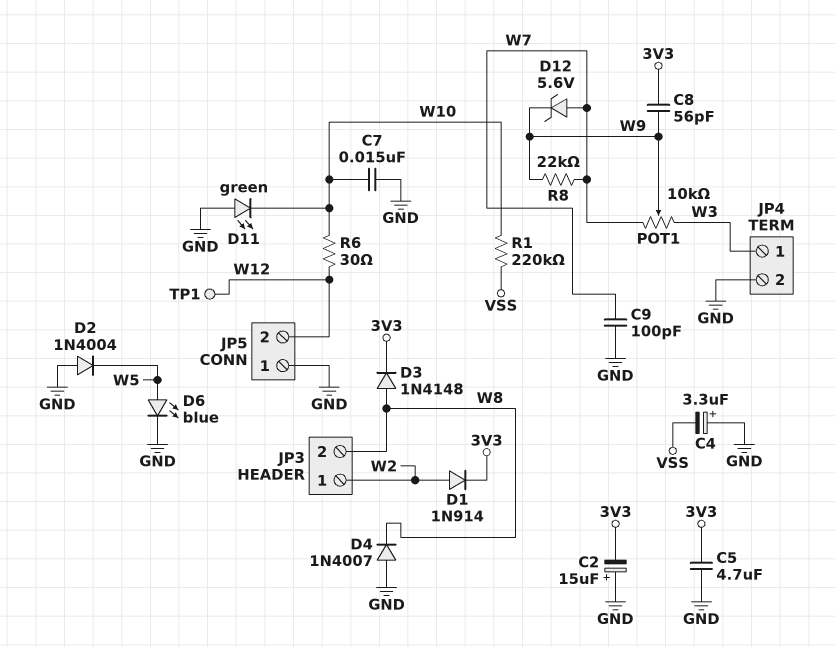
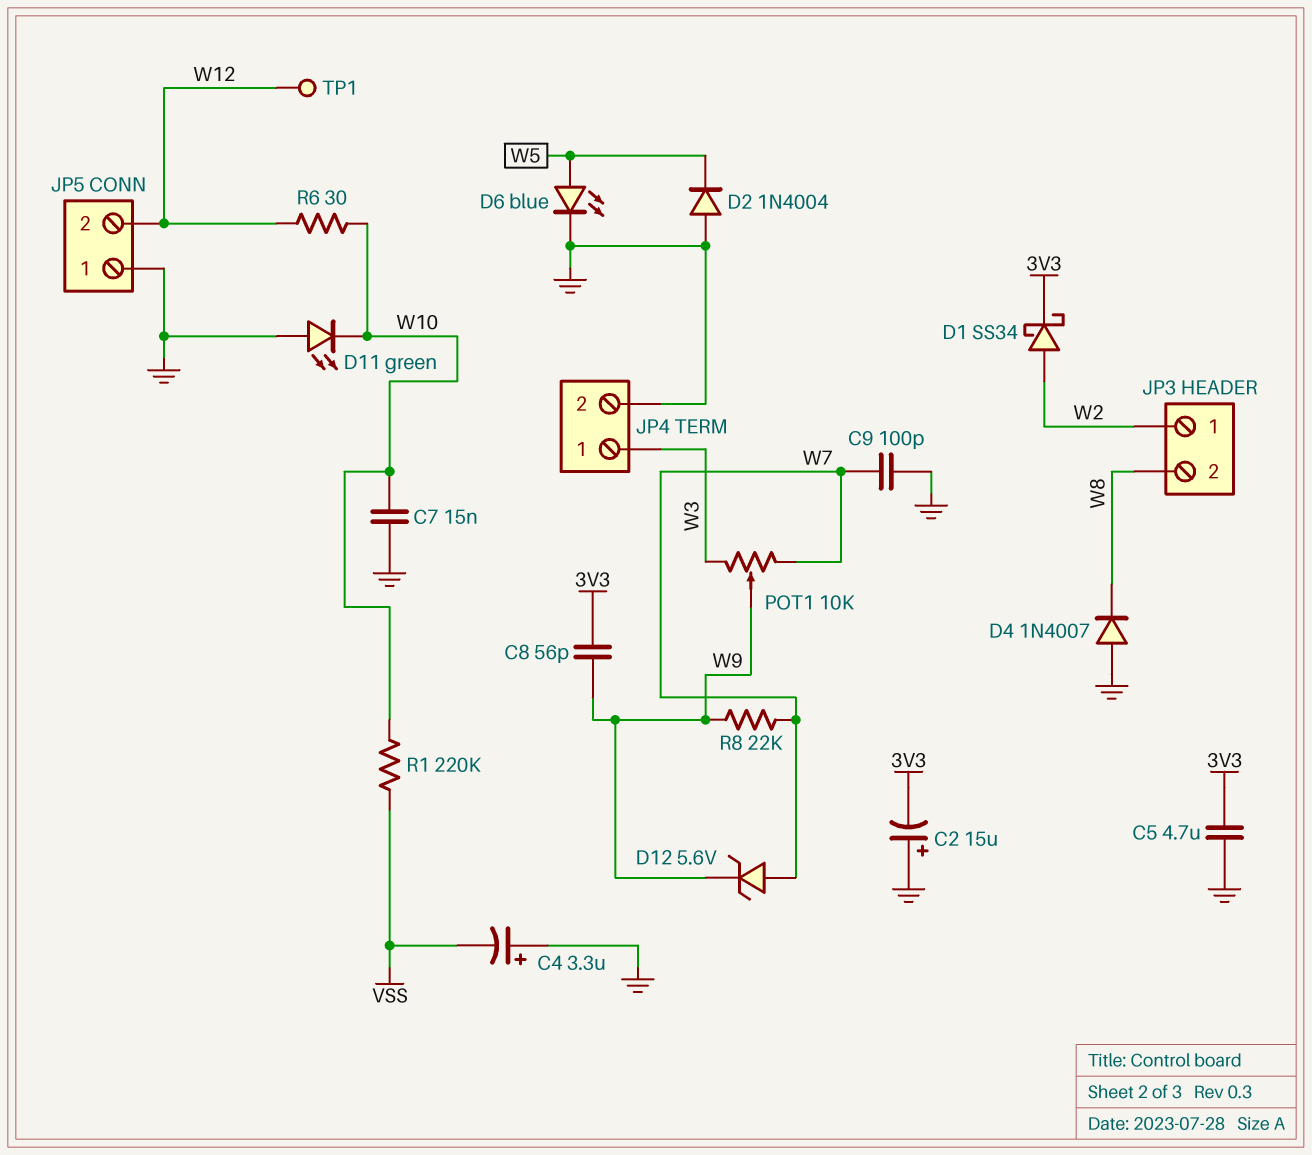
D1: diode 1N914 (A W2, K 3V3) -> schottky SS34 (A W2, K 3V3)
D3: diode 1N4148 (A W8, K 3V3) -> none

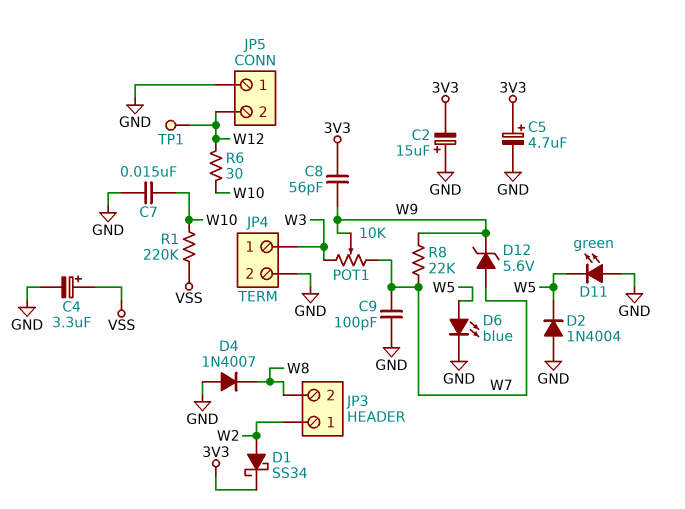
C4: 3.3uF (plus GND, minus VSS) -> 3.3uF (plus VSS, minus GND)
C5: 4.7uF (3V3, GND) -> 4.7uF (plus 3V3, minus GND)
D11: LED green (A GND, K W10) -> LED green (A GND, K W5)

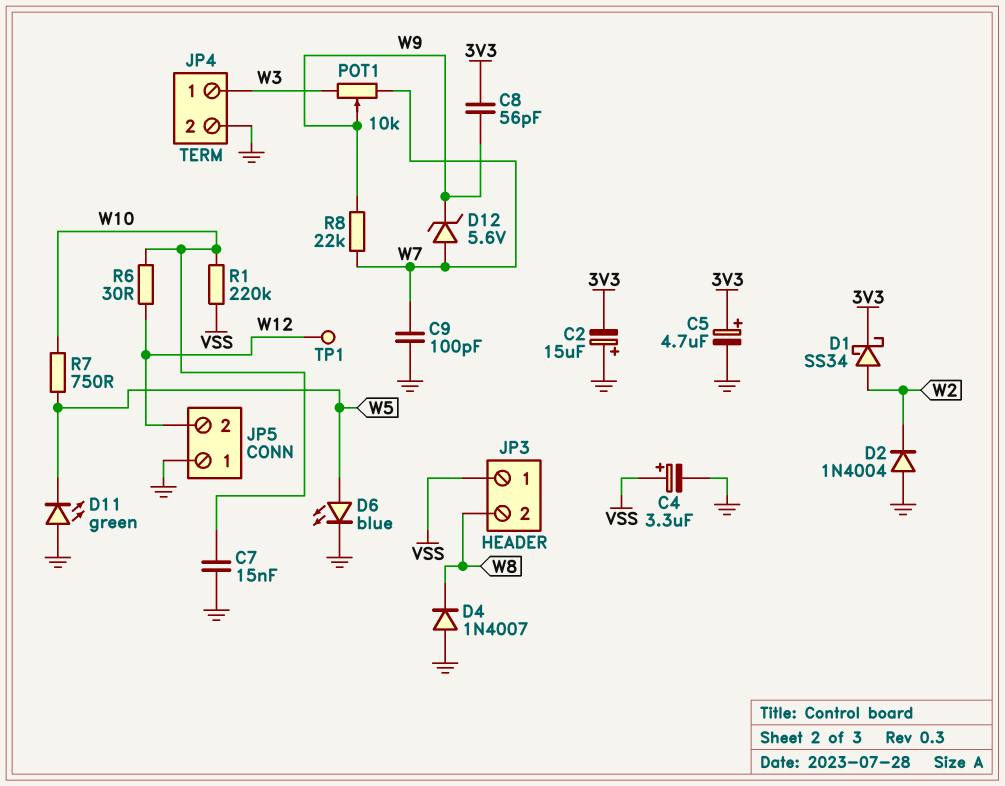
D2: diode 1N4004 (A GND, K W5) -> diode 1N4004 (A GND, K W2)
JP3 pin 1: W2 -> VSS
R7: none -> 750 (W5, W10)

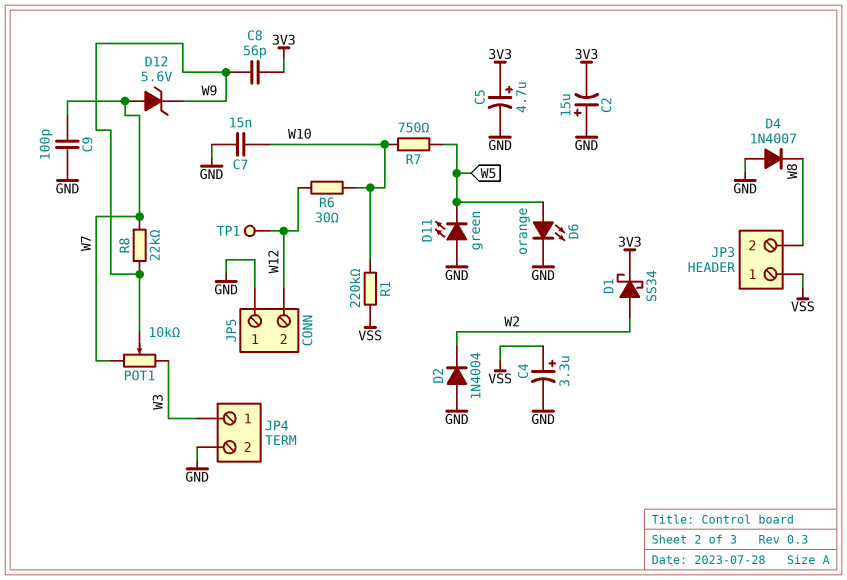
D6: LED blue (A W5, K GND) -> LED orange (A W5, K GND)

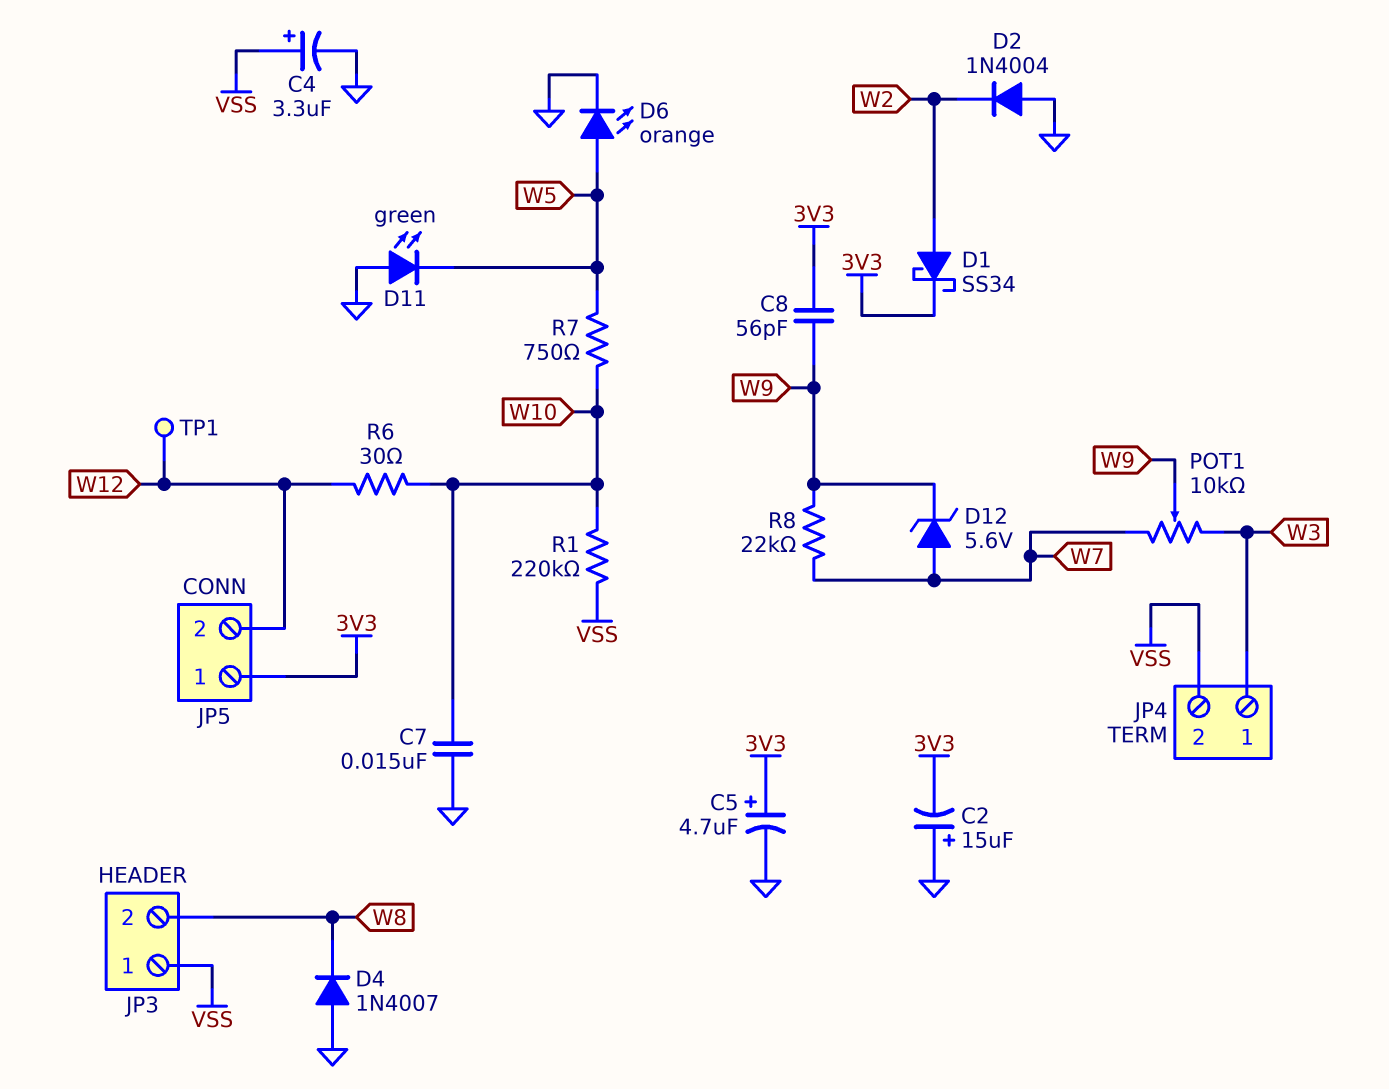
C9: 100pF (GND, W7) -> none
JP4 pin 2: GND -> VSS
JP5 pin 1: GND -> 3V3

